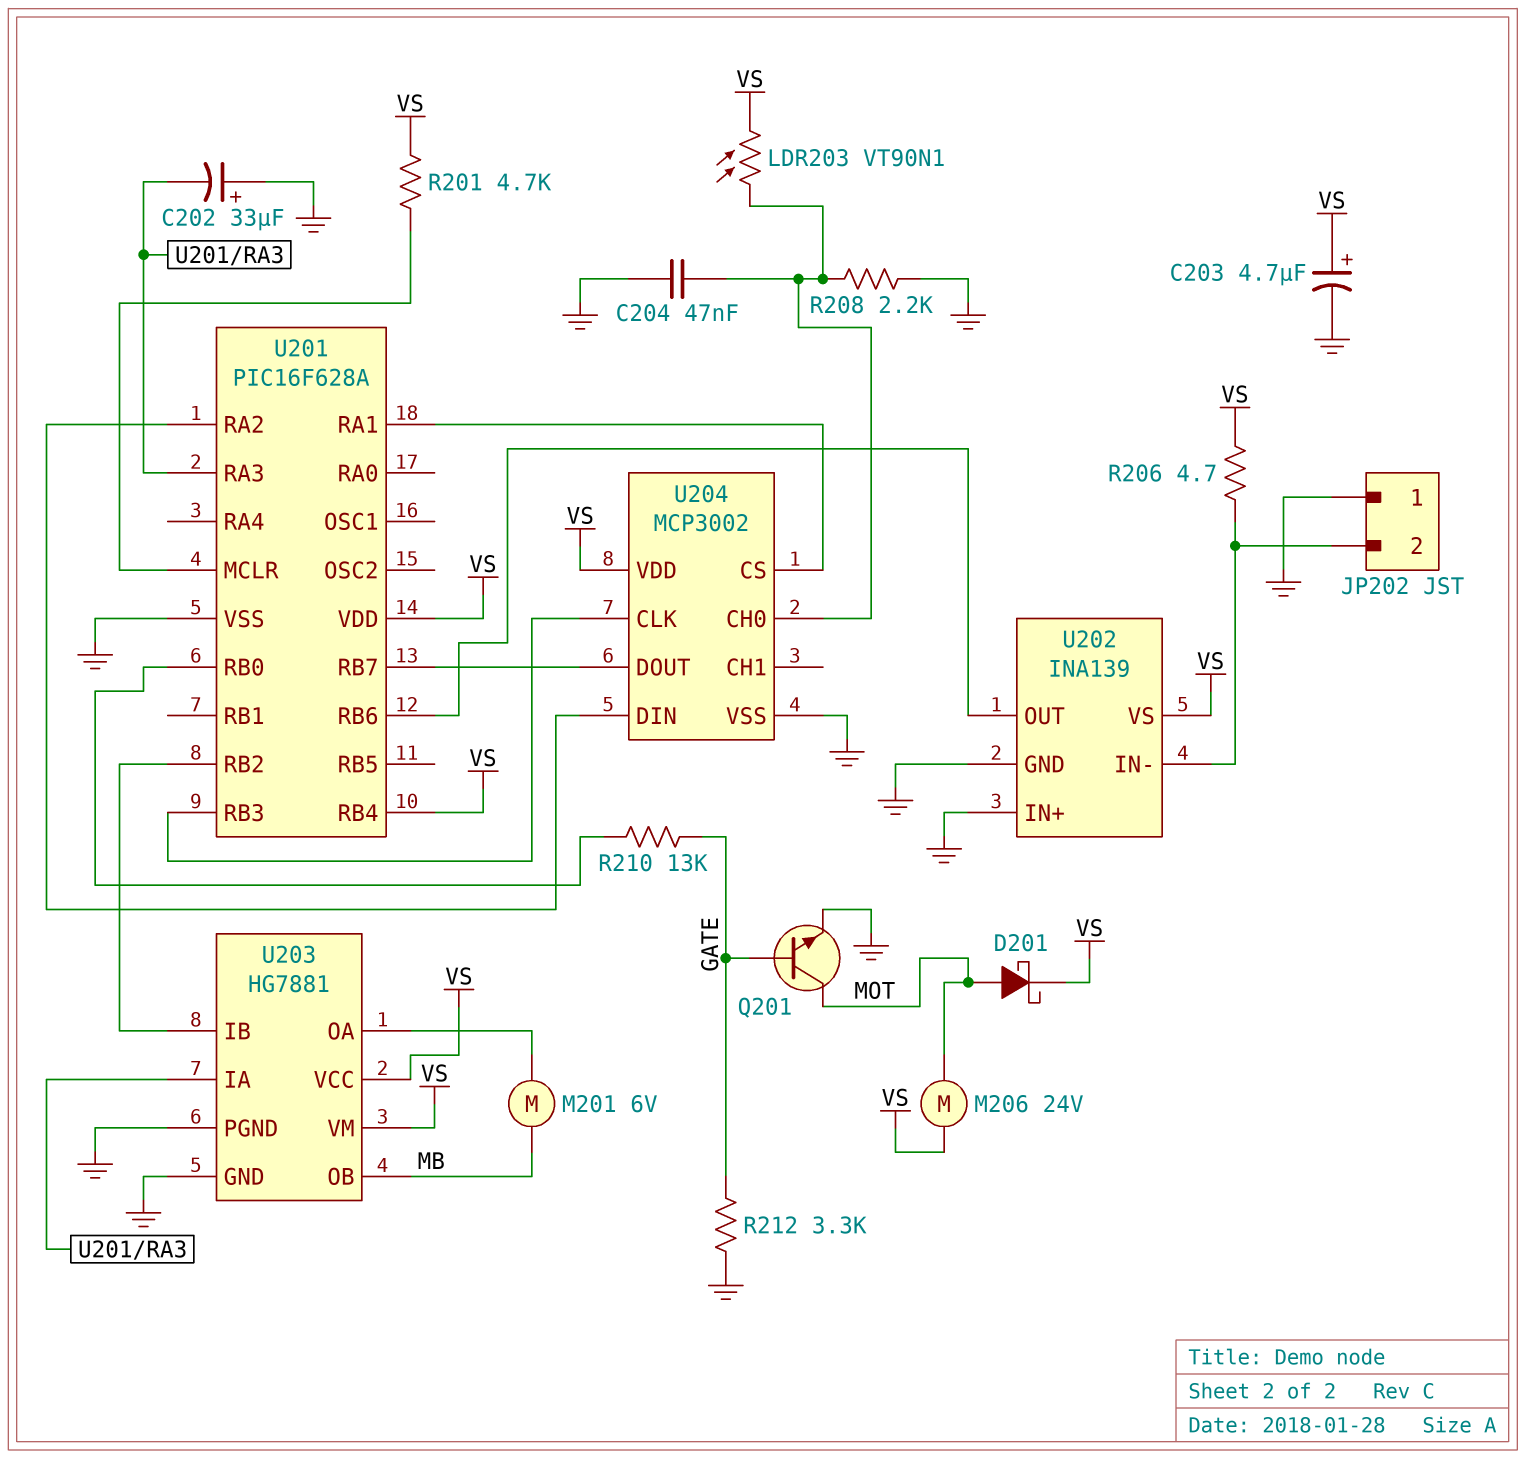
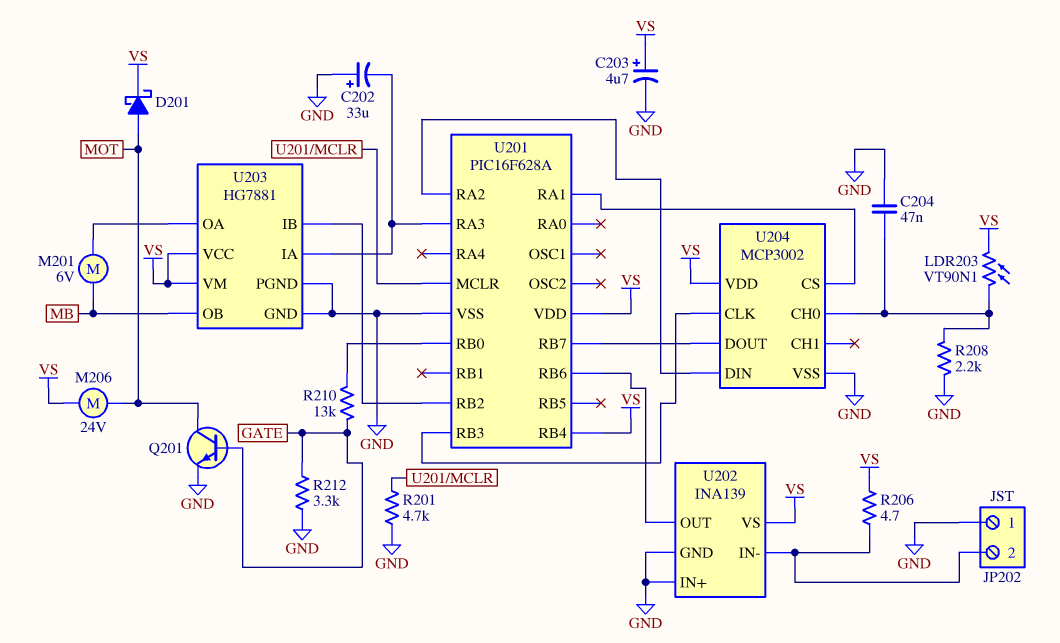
R201: 4.7k (U201/MCLR, VS) -> 4.7k (GND, U201/MCLR)

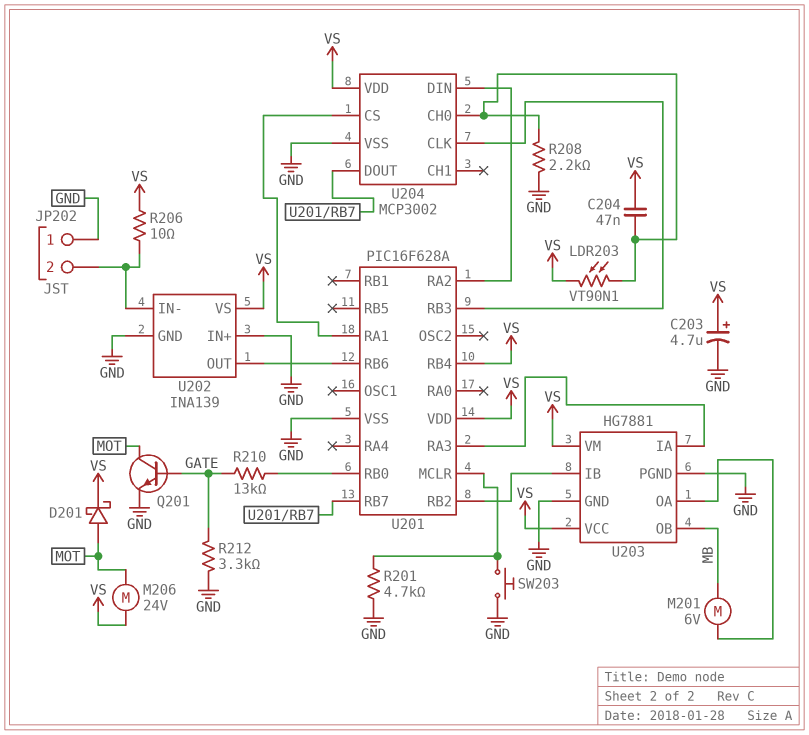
C202: 33uF (plus GND, minus U201/RA3) -> none
C204: 47nF (GND, U204/CH0) -> 47nF (U204/CH0, VS)
R206: 4.7 (JP202/2, VS) -> 10 (JP202/2, VS)
SW203: none -> button (GND, U201/MCLR)

